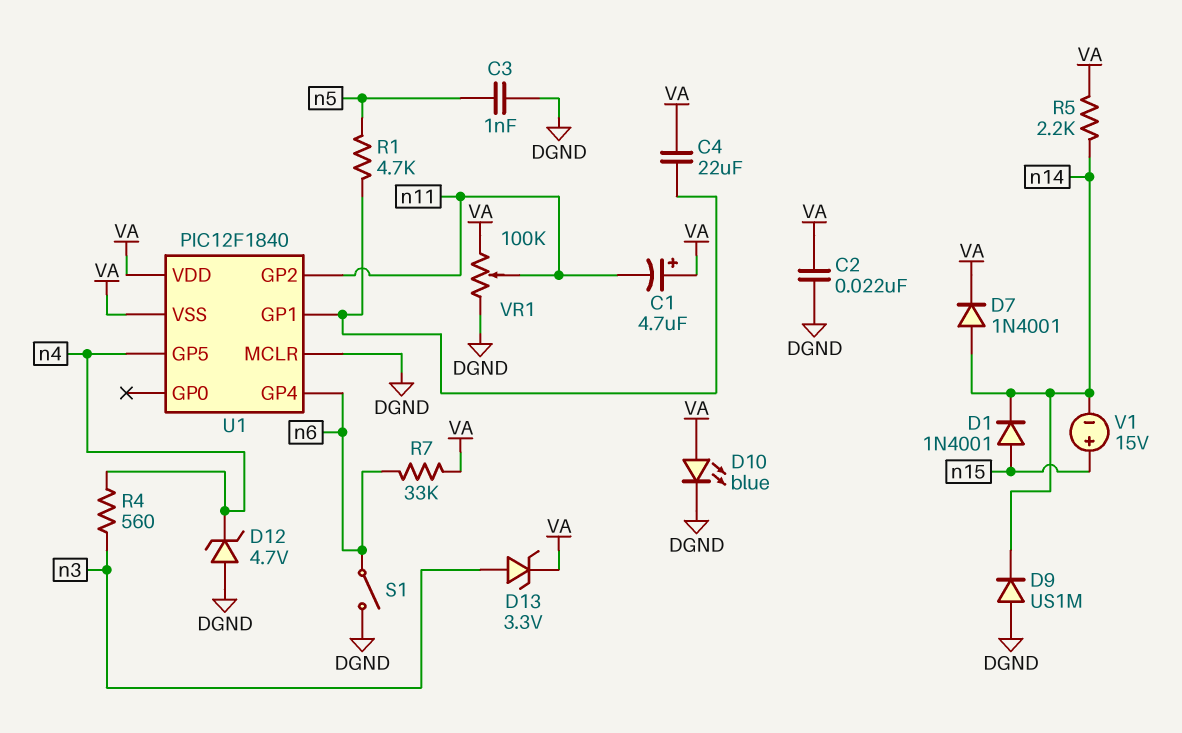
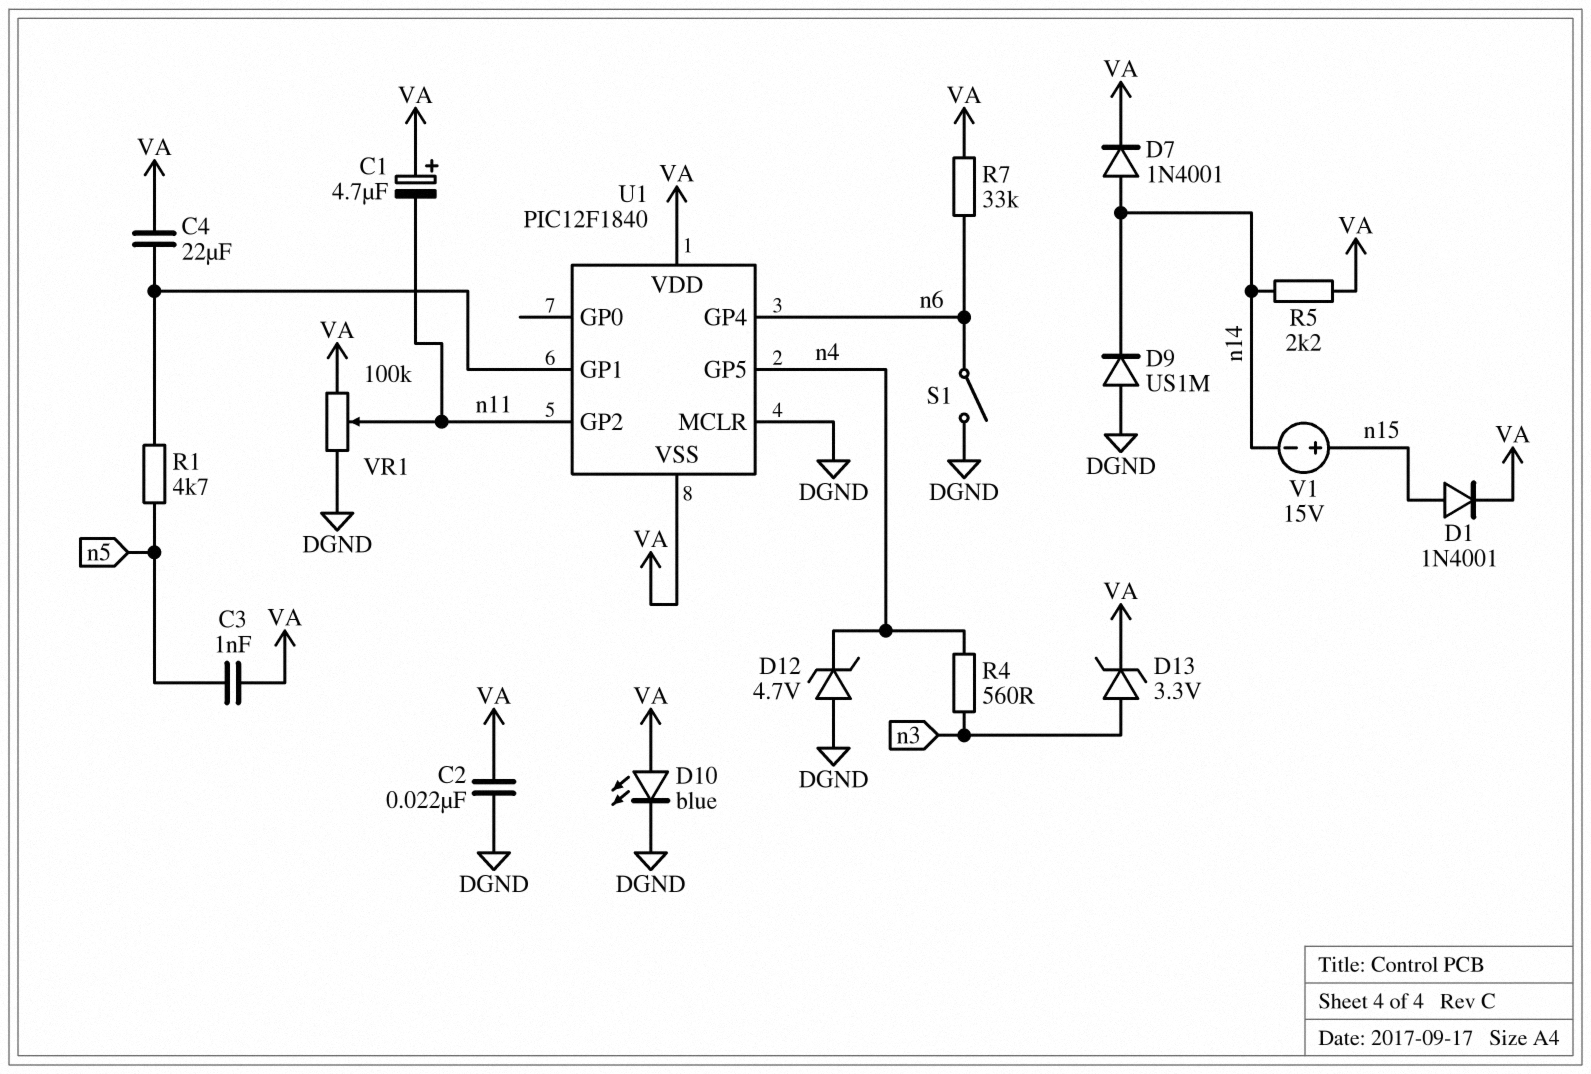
C3: 1nF (DGND, n5) -> 1nF (VA, n5)
D1: diode 1N4001 (A n15, K n14) -> diode 1N4001 (A n15, K VA)

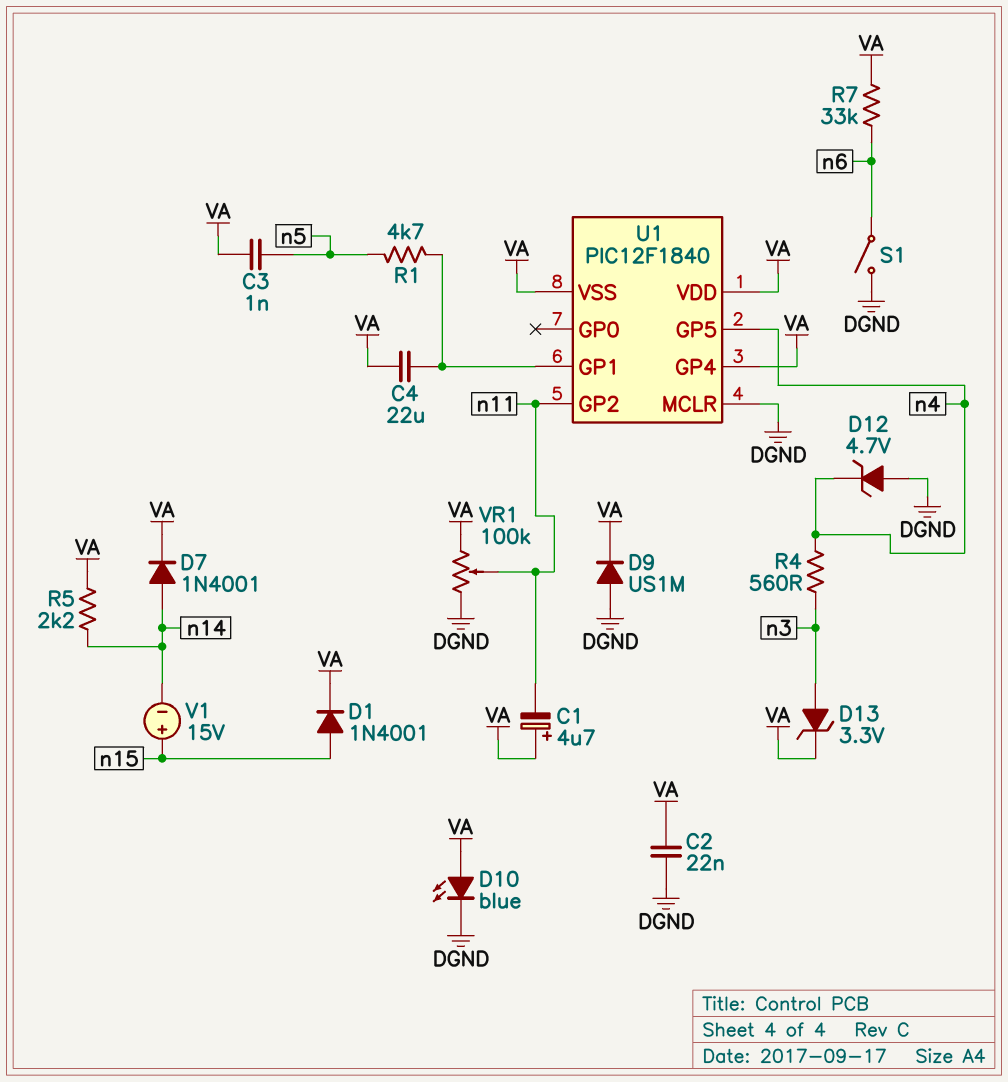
D9: diode US1M (A DGND, K n14) -> diode US1M (A DGND, K VA)
U1 pin GP4: n6 -> VA

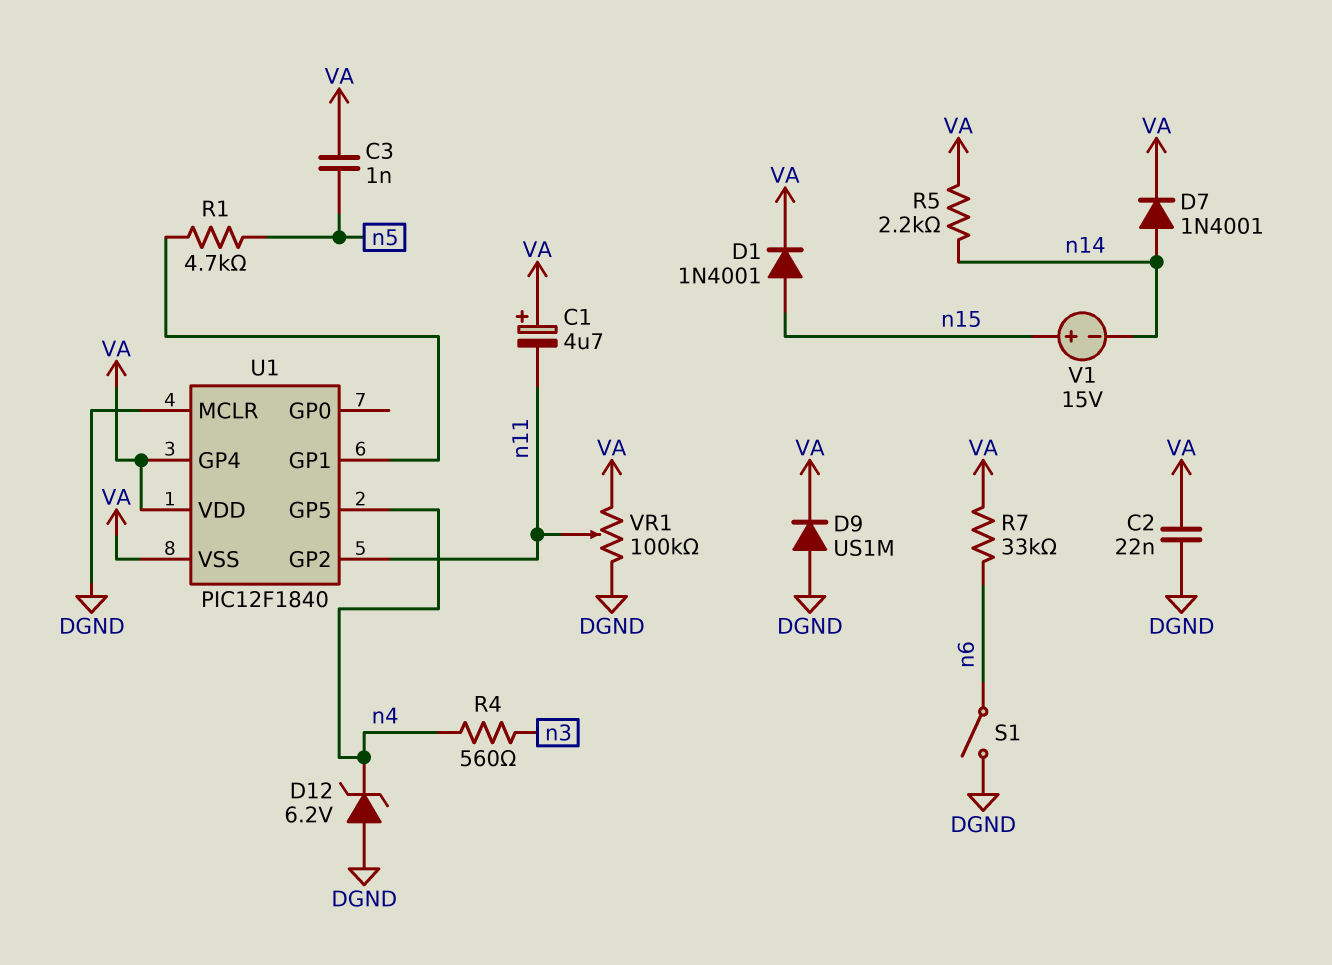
C4: 22uF (U1/GP1, VA) -> none
D10: LED blue (A VA, K DGND) -> none
D12: zener 4.7V (A DGND, K n4) -> zener 6.2V (A DGND, K n4)
D13: zener 3.3V (A n3, K VA) -> none

